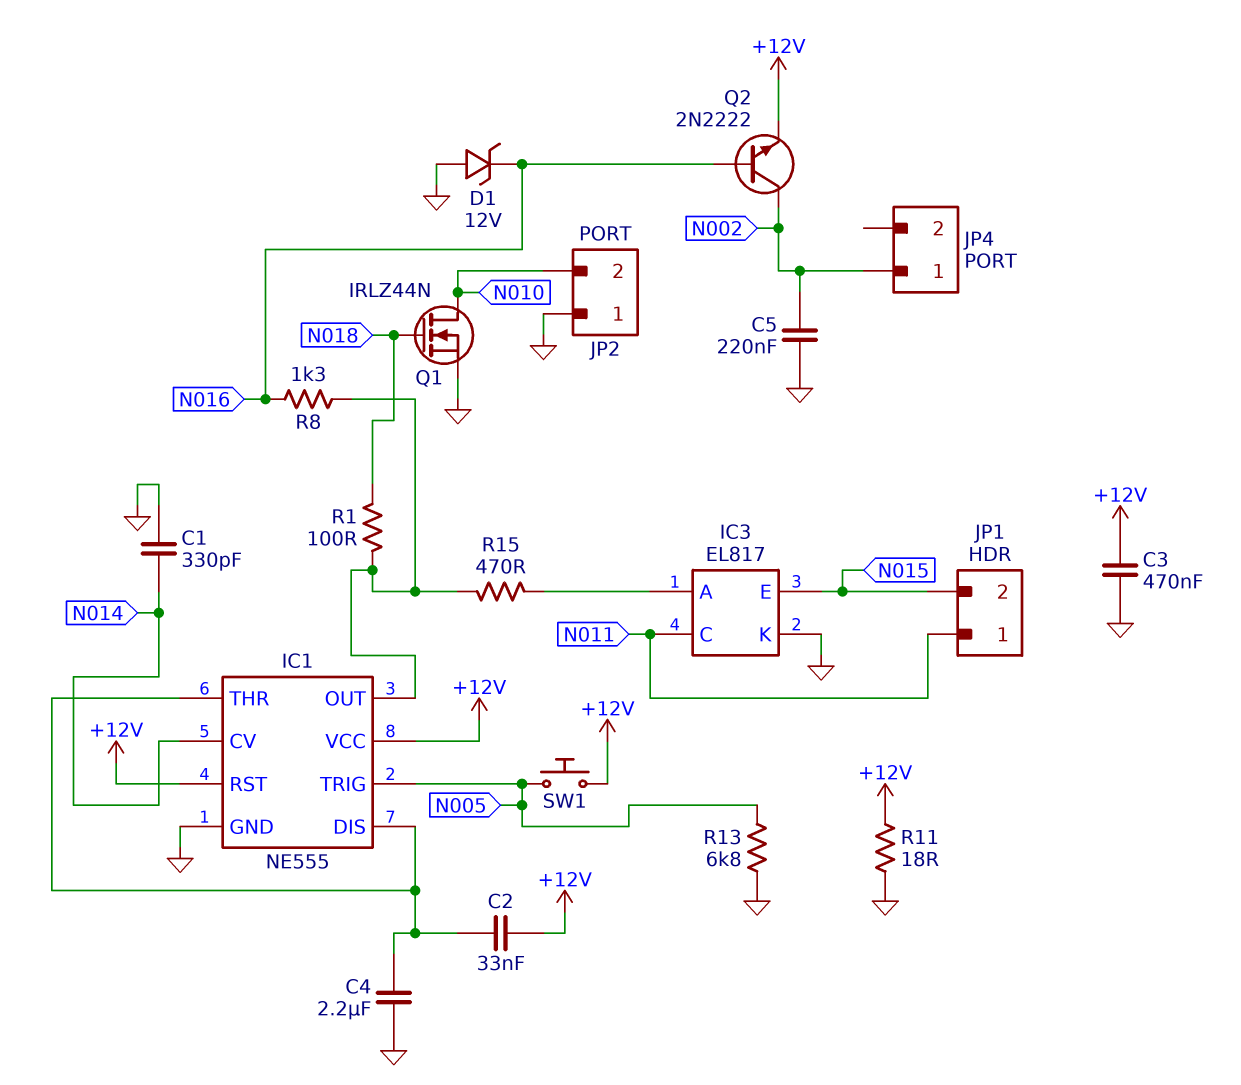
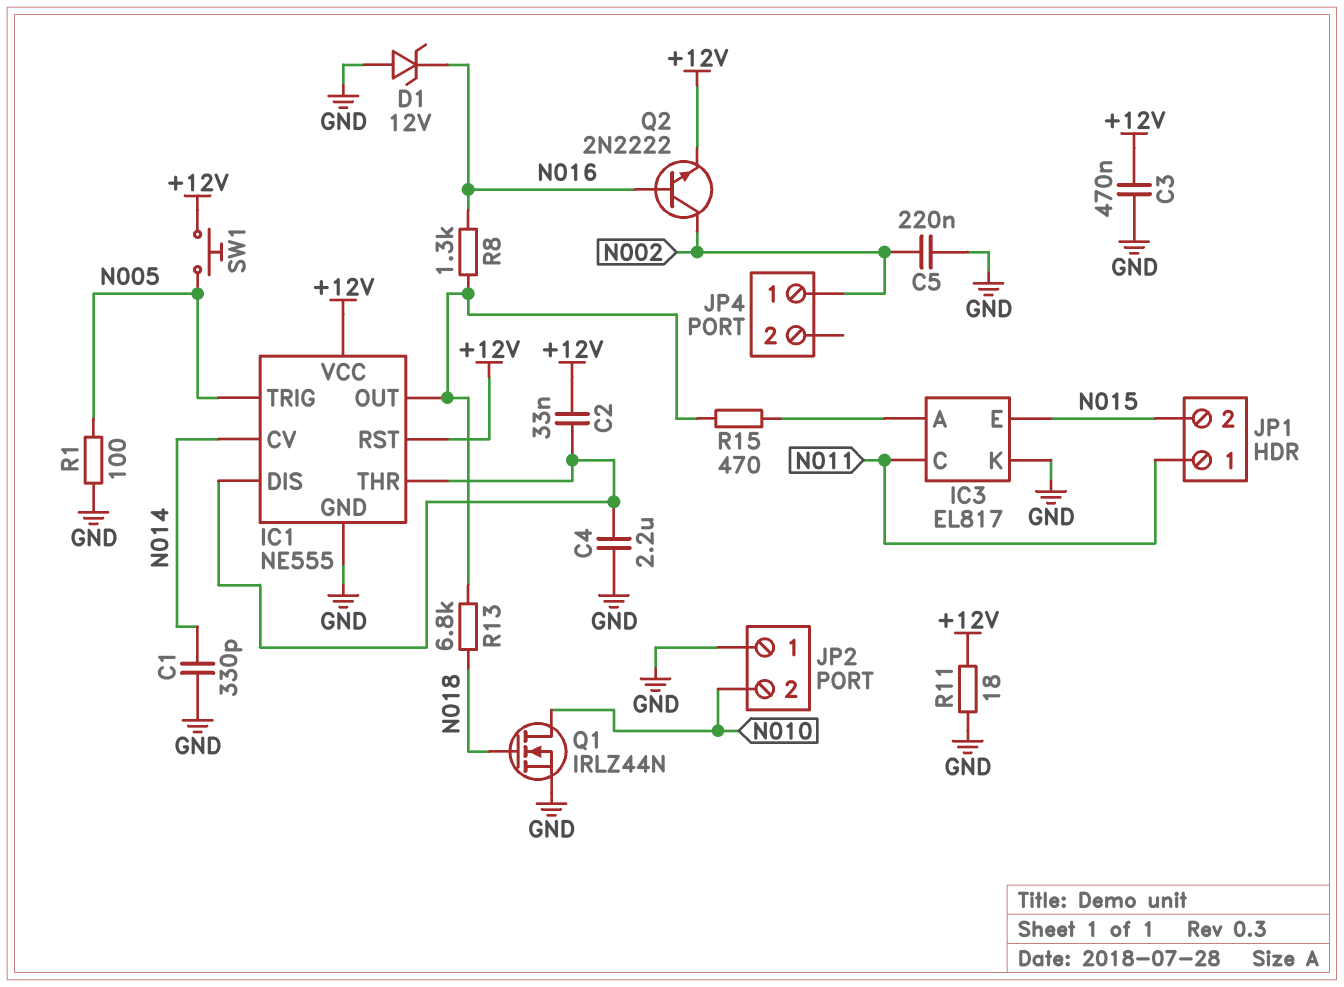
R1: 100 (IC1/OUT, N018) -> 100 (GND, N005)
R13: 6.8k (GND, N005) -> 6.8k (IC1/OUT, N018)

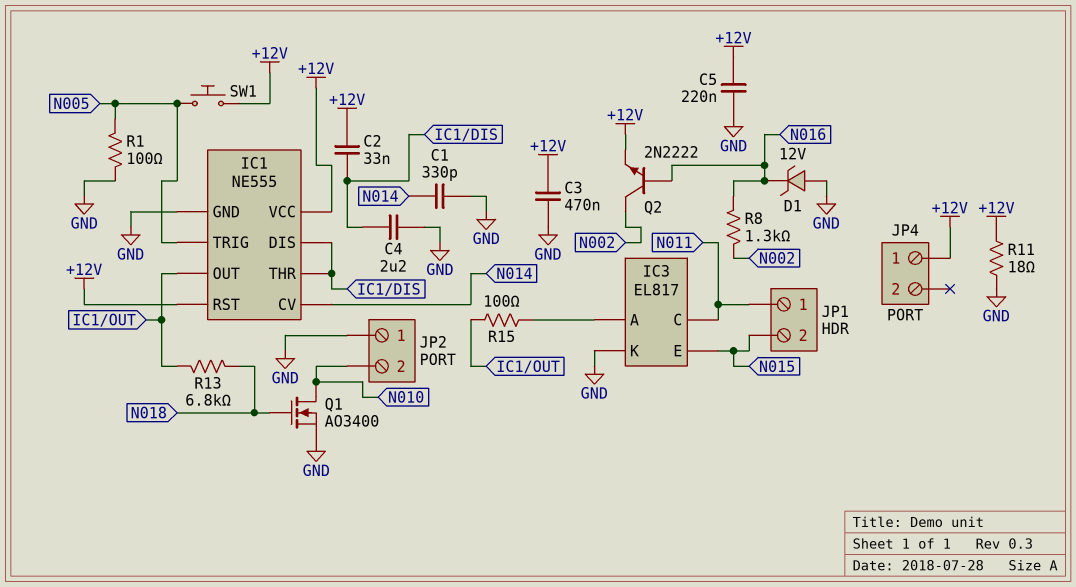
C5: 220nF (GND, N002) -> 220nF (+12V, GND)
JP4 pin 1: N002 -> +12V
Q1: NMOS IRLZ44N (G N018, D N010, S GND) -> NMOS AO3400 (G N018, D N010, S GND)
R8: 1.3k (IC1/OUT, N016) -> 1.3k (N002, N016)
R15: 470 (IC1/OUT, IC3/A) -> 100 (IC1/OUT, IC3/A)

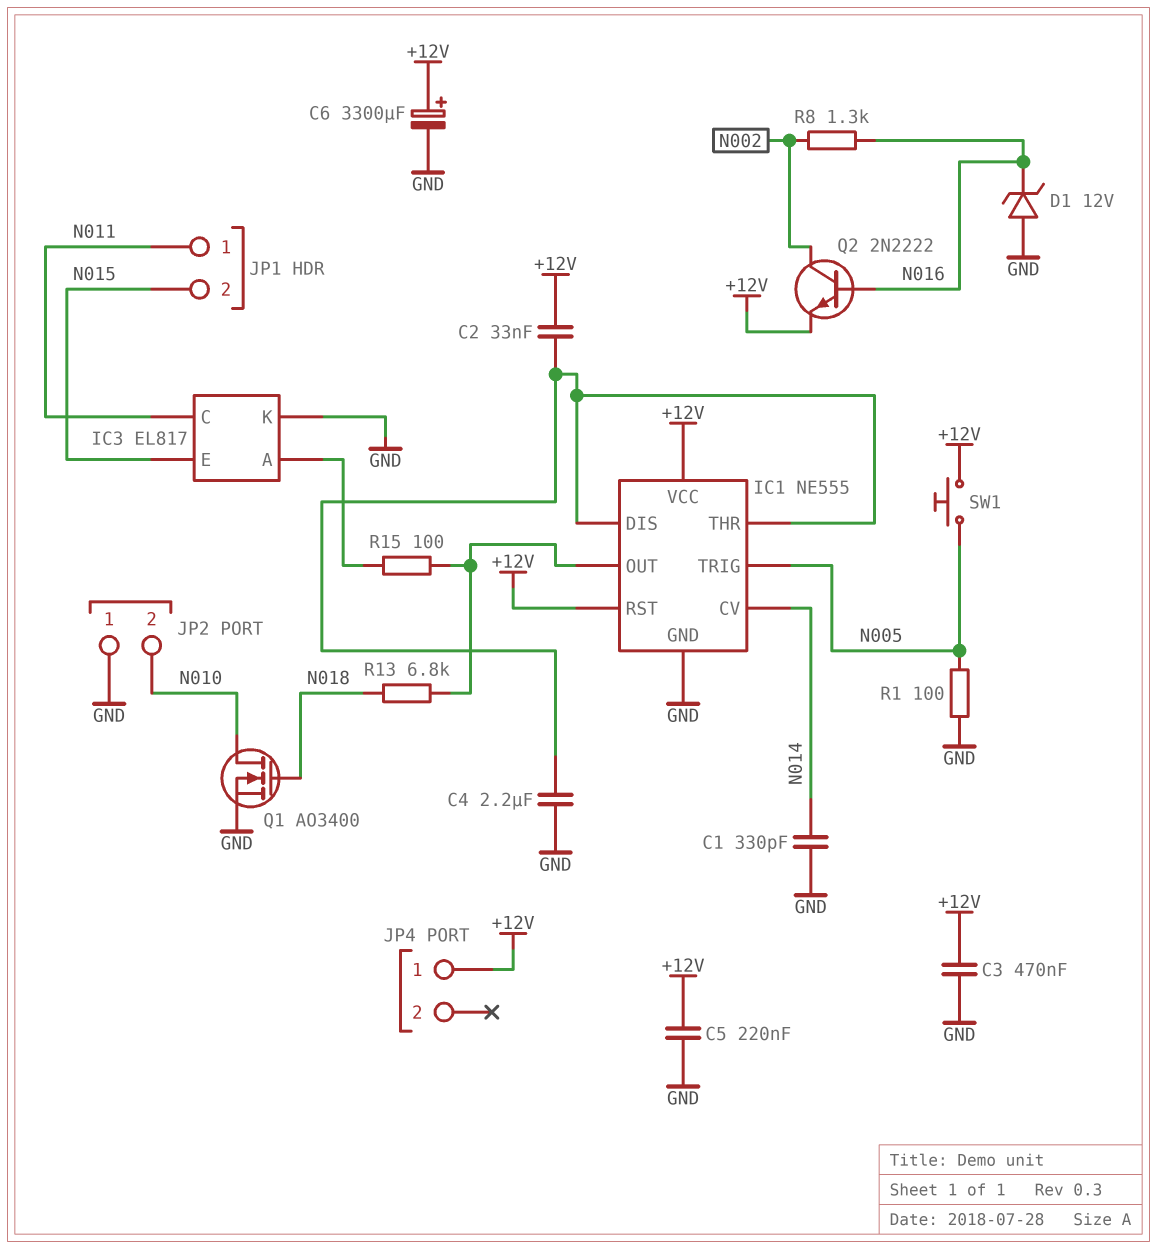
C6: none -> 3300uF (plus +12V, minus GND)
R11: 18 (+12V, GND) -> none

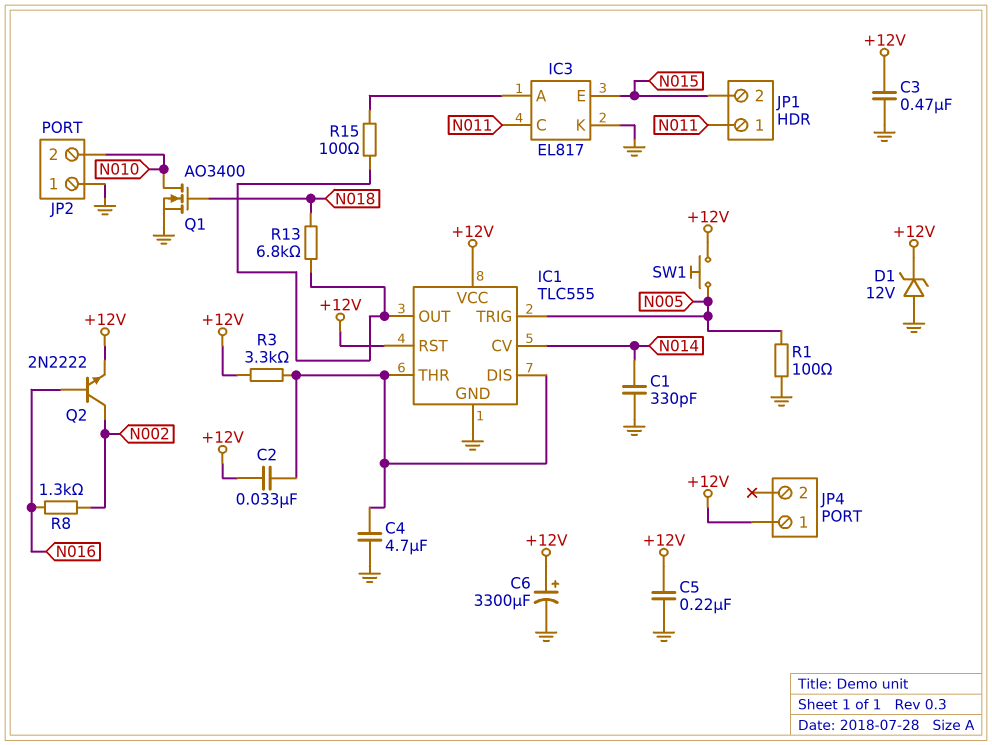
C4: 2.2uF (GND, IC1/DIS) -> 4.7uF (GND, IC1/DIS)
D1: zener 12V (A GND, K N016) -> zener 12V (A GND, K +12V)
IC1: NE555 -> TLC555
R3: none -> 3.3k (+12V, IC1/DIS)

